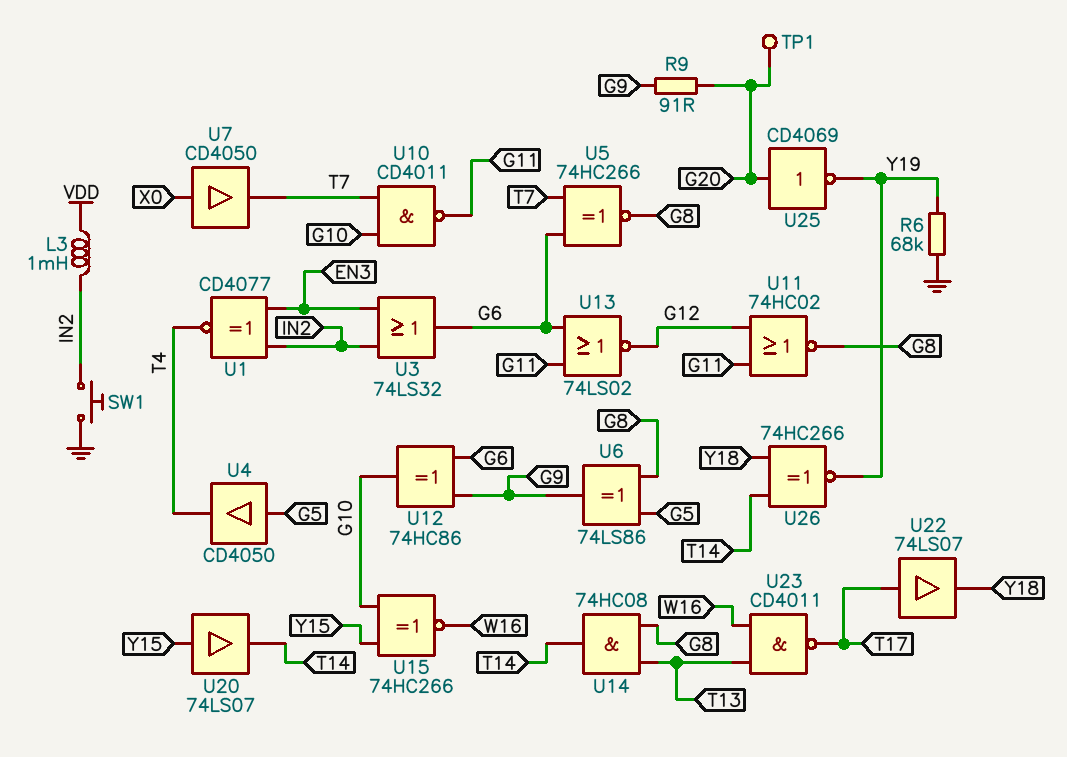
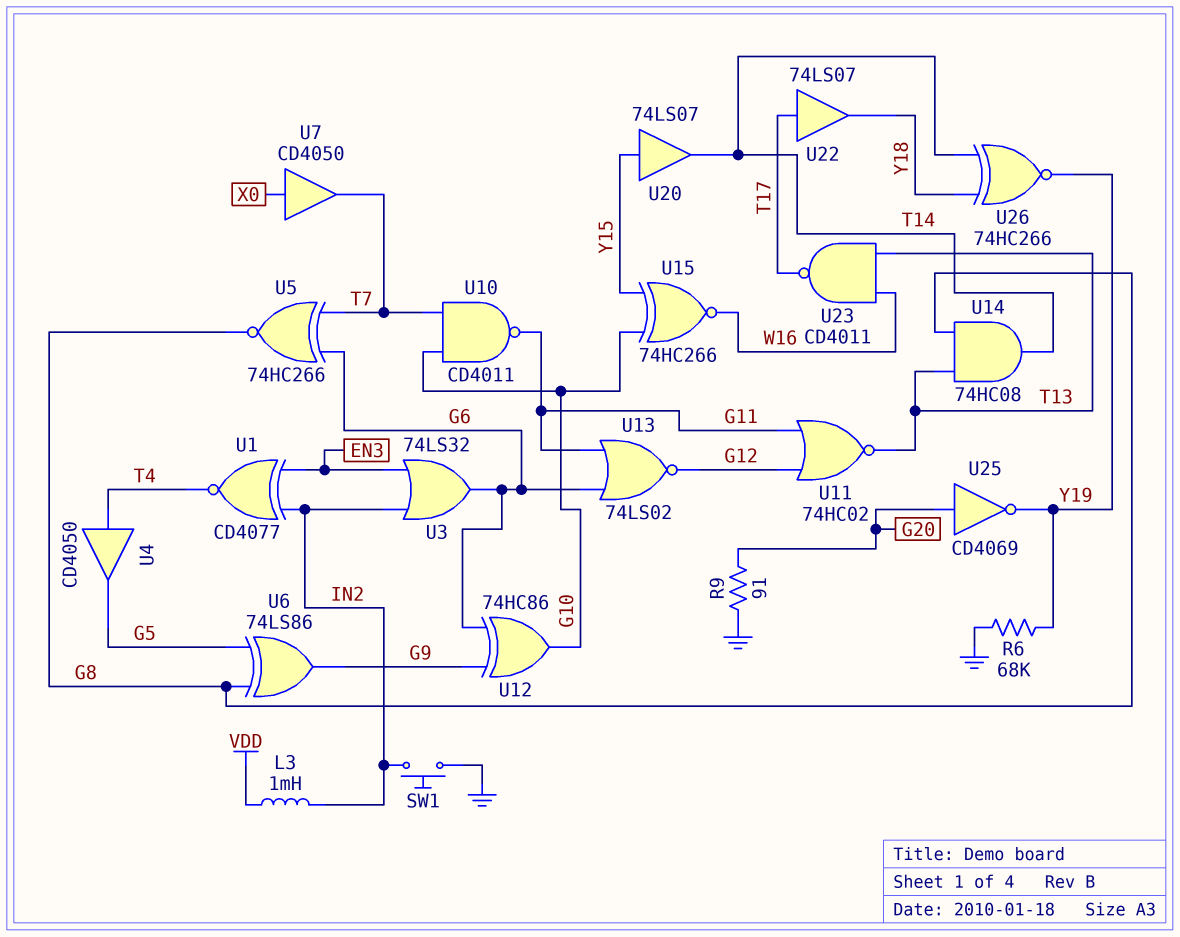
R9: 91 (G9, G20) -> 91 (G20, GND)
TP1: test point (G20) -> none
U4: buffer CD4050 (in G5, out T4) -> buffer CD4050 (in T4, out G5)
U11: NOR 74HC02 (in G11, in G12, out G8) -> NOR 74HC02 (in G11, in G12, out T13)

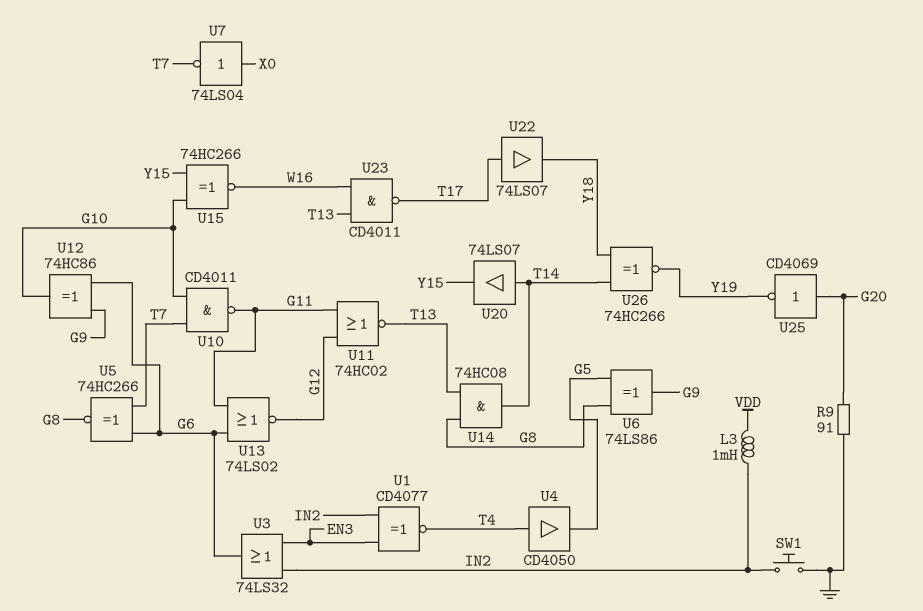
R6: 68k (GND, Y19) -> none
U7: buffer CD4050 (in X0, out T7) -> NOT 74LS04 (in X0, out T7)
U20: buffer 74LS07 (in Y15, out T14) -> buffer 74LS07 (in T14, out Y15)

